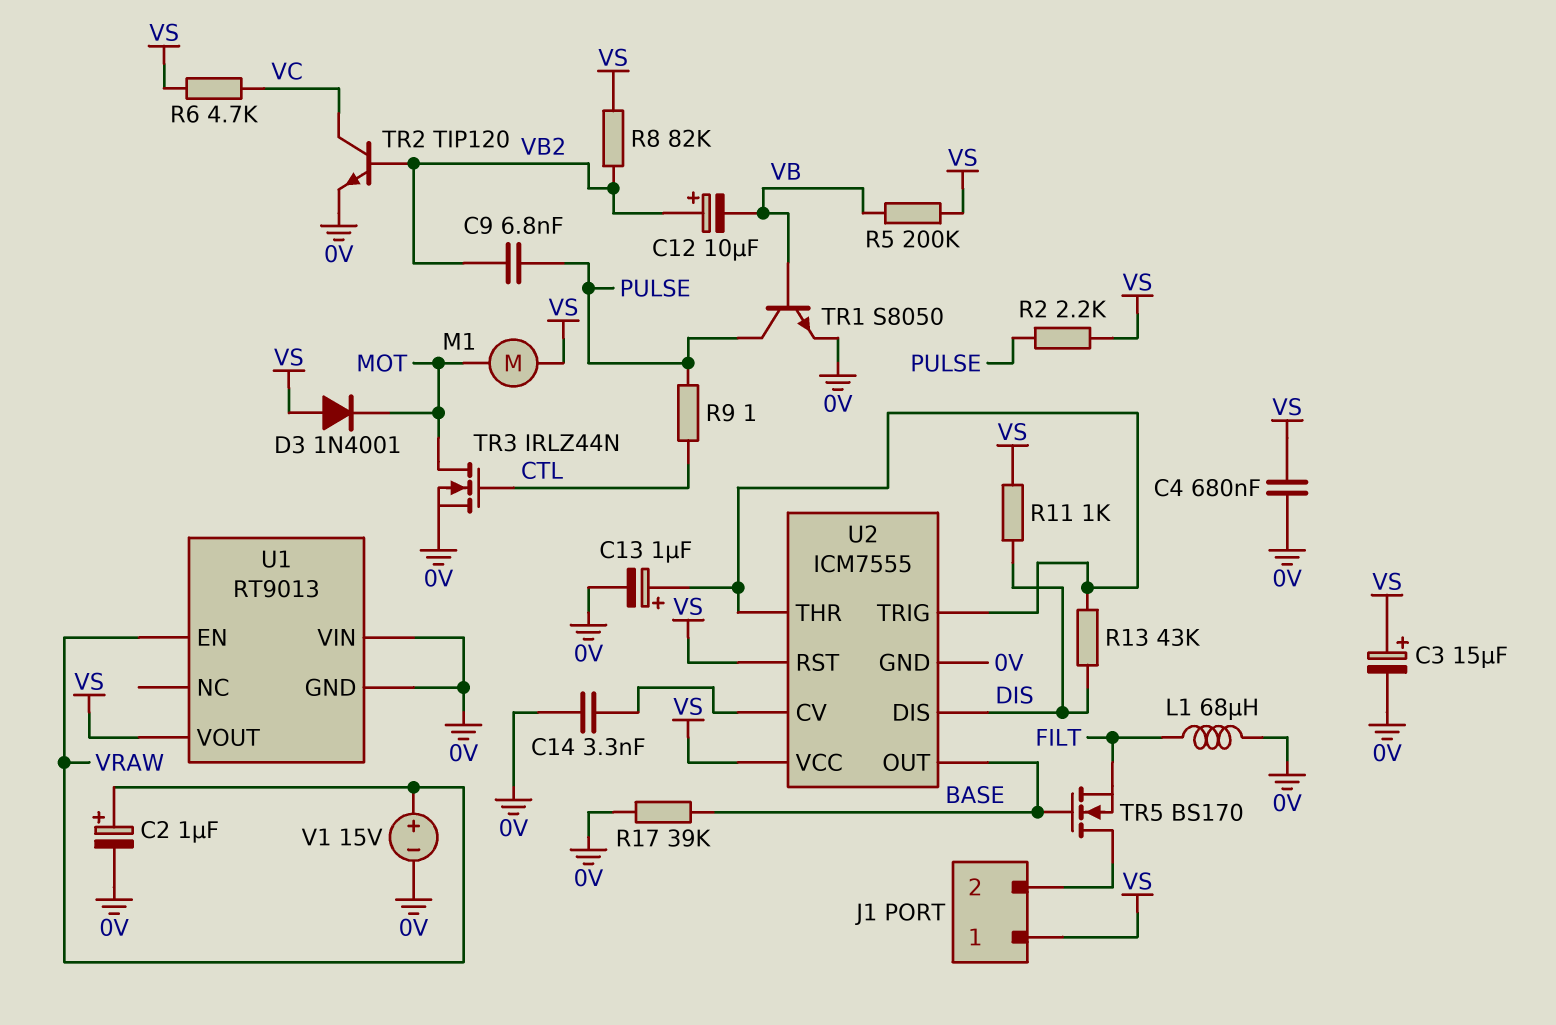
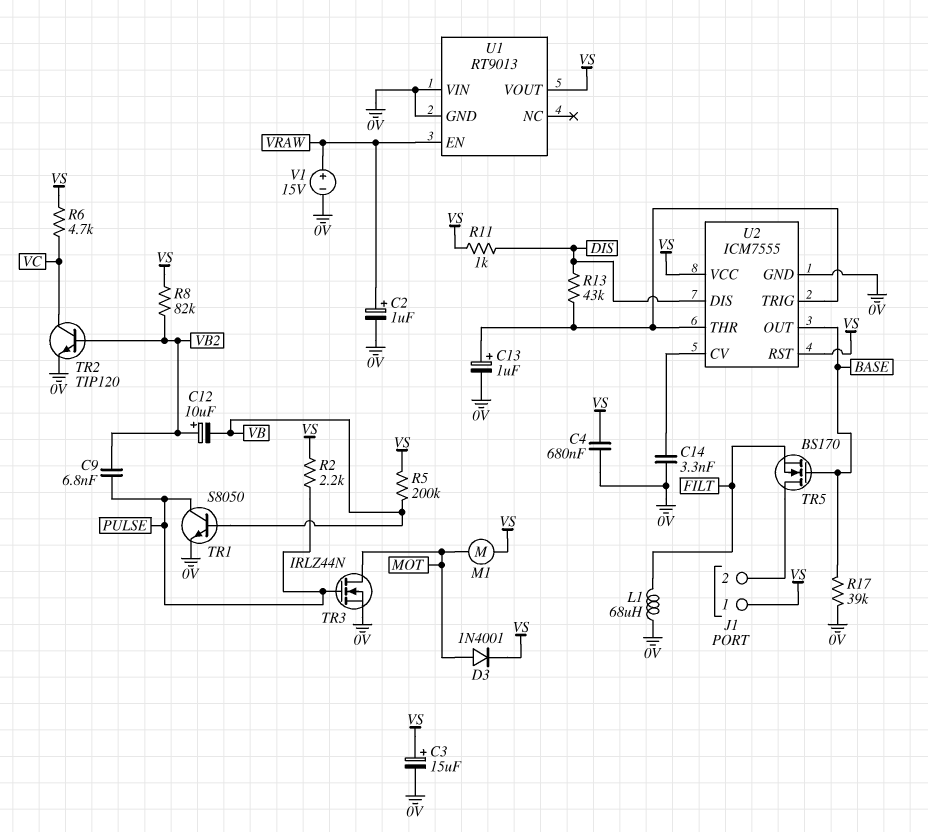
D3: diode 1N4001 (A VS, K MOT) -> diode 1N4001 (A MOT, K VS)
R9: 1 (CTL, PULSE) -> none
TR3: NMOS IRLZ44N (G CTL, D MOT, S 0V) -> NMOS IRLZ44N (G PULSE, D MOT, S 0V)

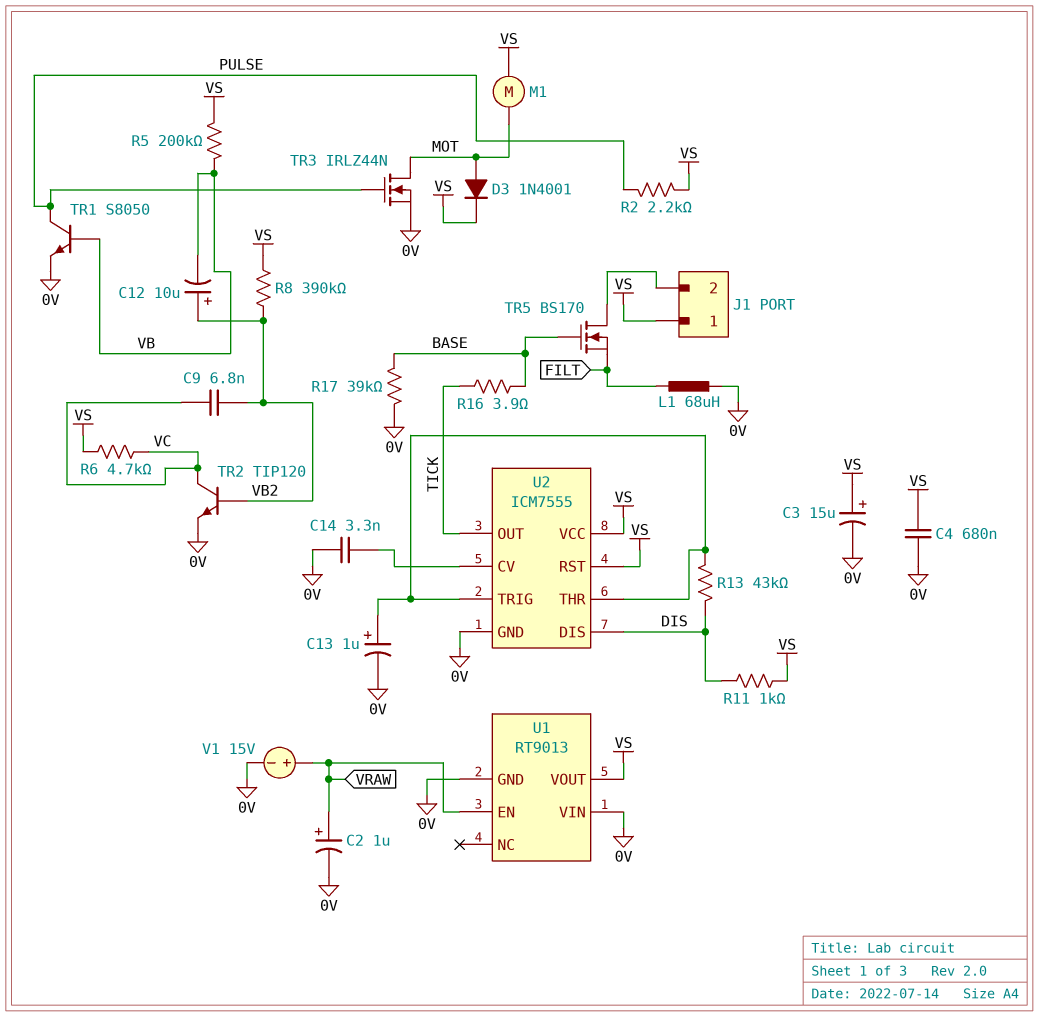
C9: 6.8nF (PULSE, VB2) -> 6.8nF (VB2, VC)
R8: 82k (VB2, VS) -> 390k (VB2, VS)
R16: none -> 3.9 (BASE, TICK)
U2 pin OUT: BASE -> TICK

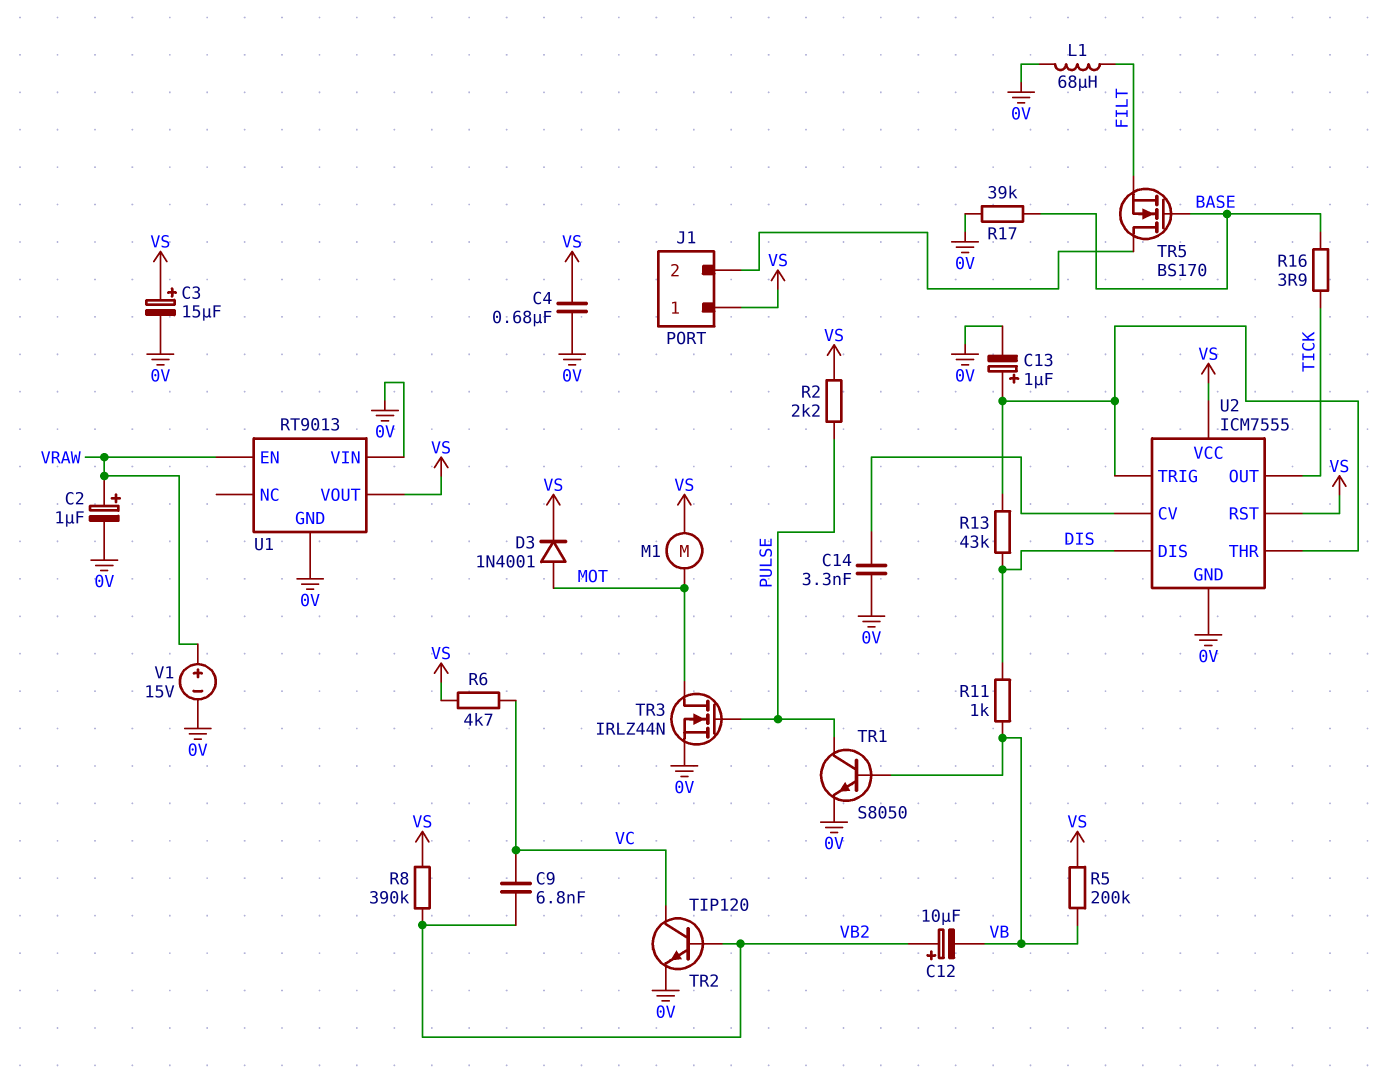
R11: 1k (DIS, VS) -> 1k (DIS, VB)

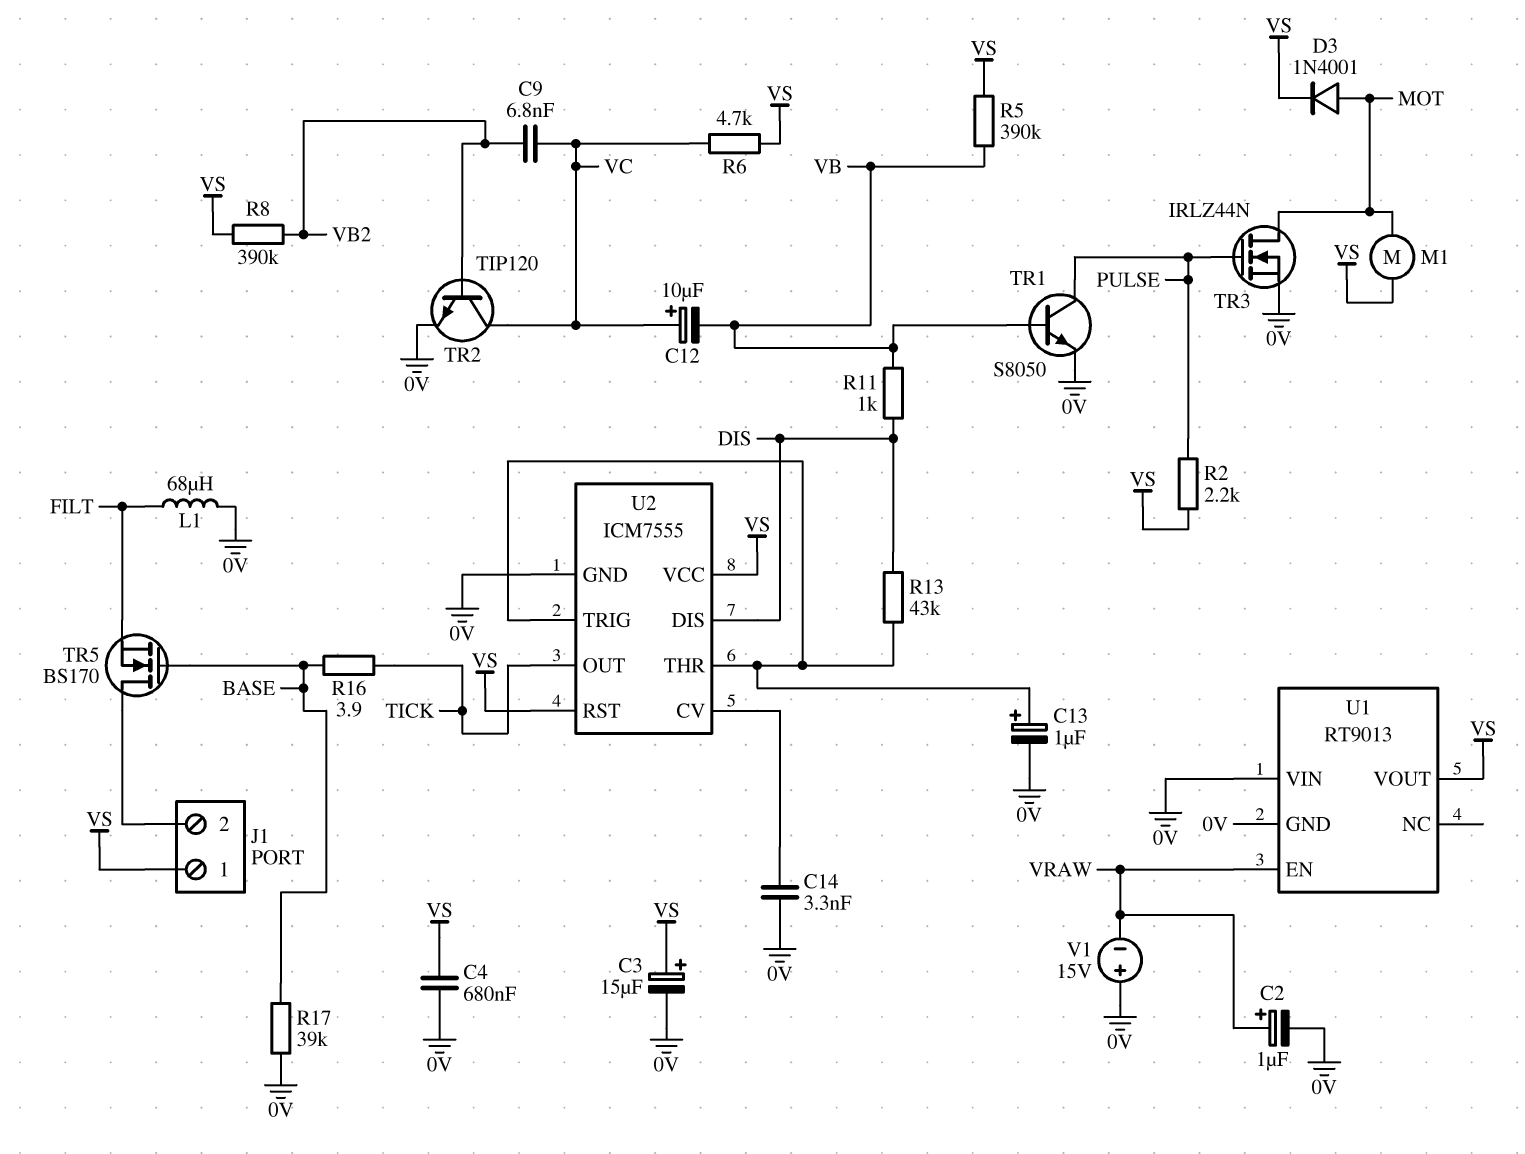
C12: 10uF (plus VB2, minus VB) -> 10uF (plus VC, minus VB)
R5: 200k (VB, VS) -> 390k (VB, VS)
V1: 15V (plus VRAW, minus 0V) -> 15V (plus 0V, minus VRAW)

